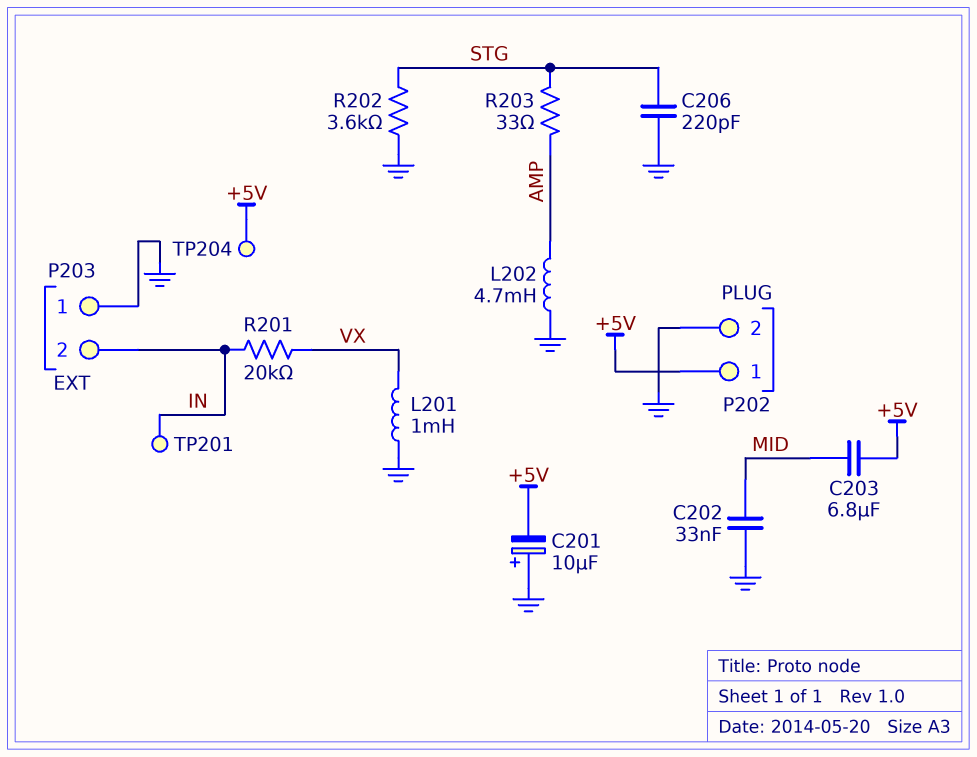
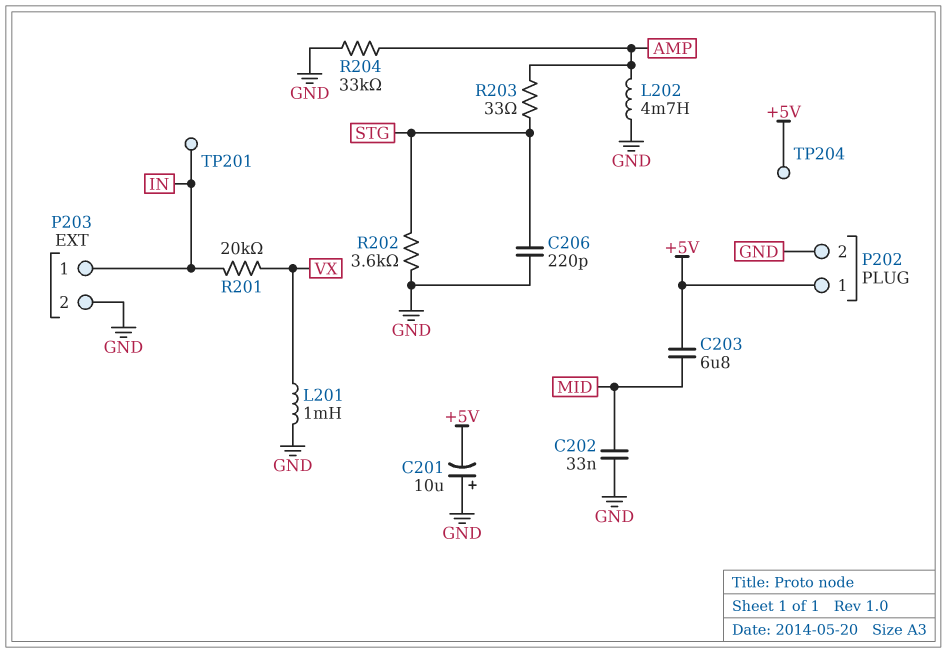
P203 pin 1: GND -> IN
P203 pin 2: IN -> GND
R204: none -> 33k (AMP, GND)

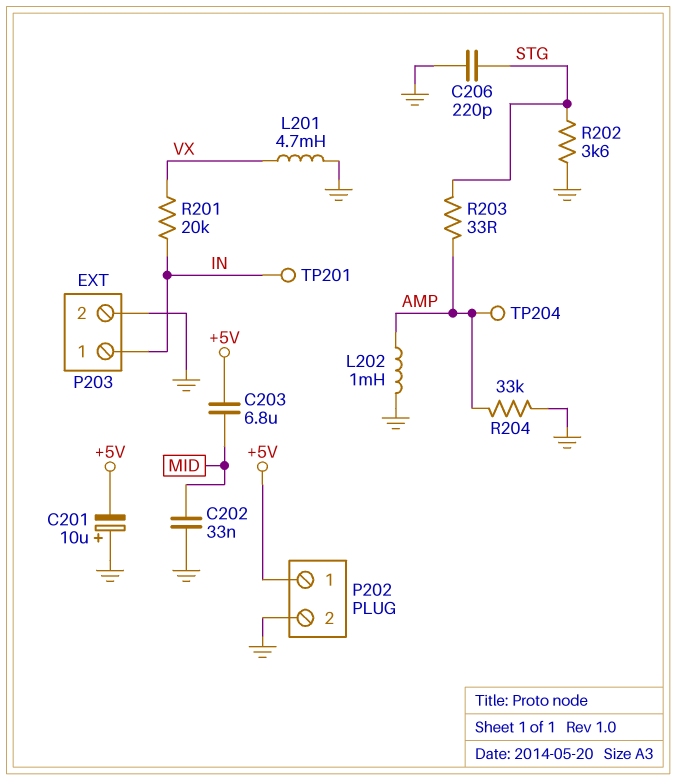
L201: 1mH (GND, VX) -> 4.7mH (GND, VX)
L202: 4.7mH (AMP, GND) -> 1mH (AMP, GND)
TP204: test point (+5V) -> test point (AMP)

